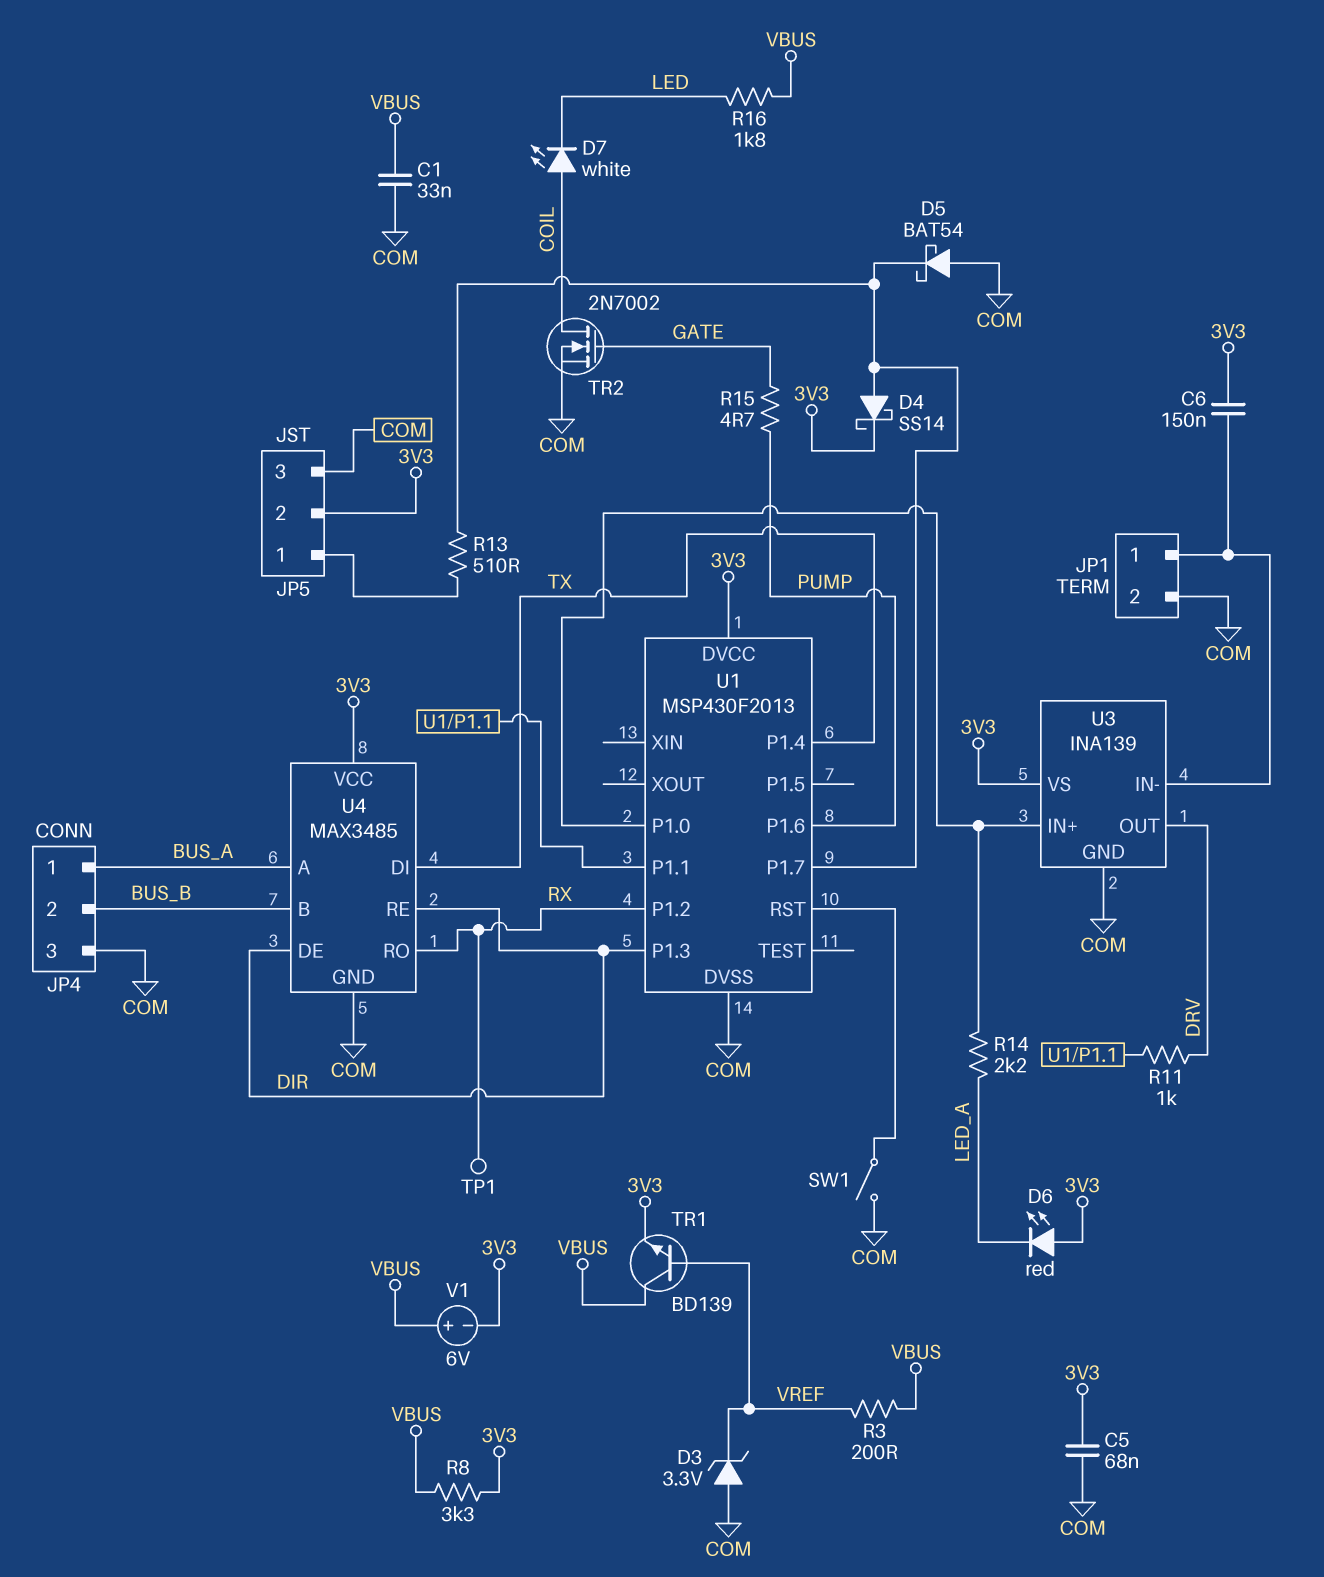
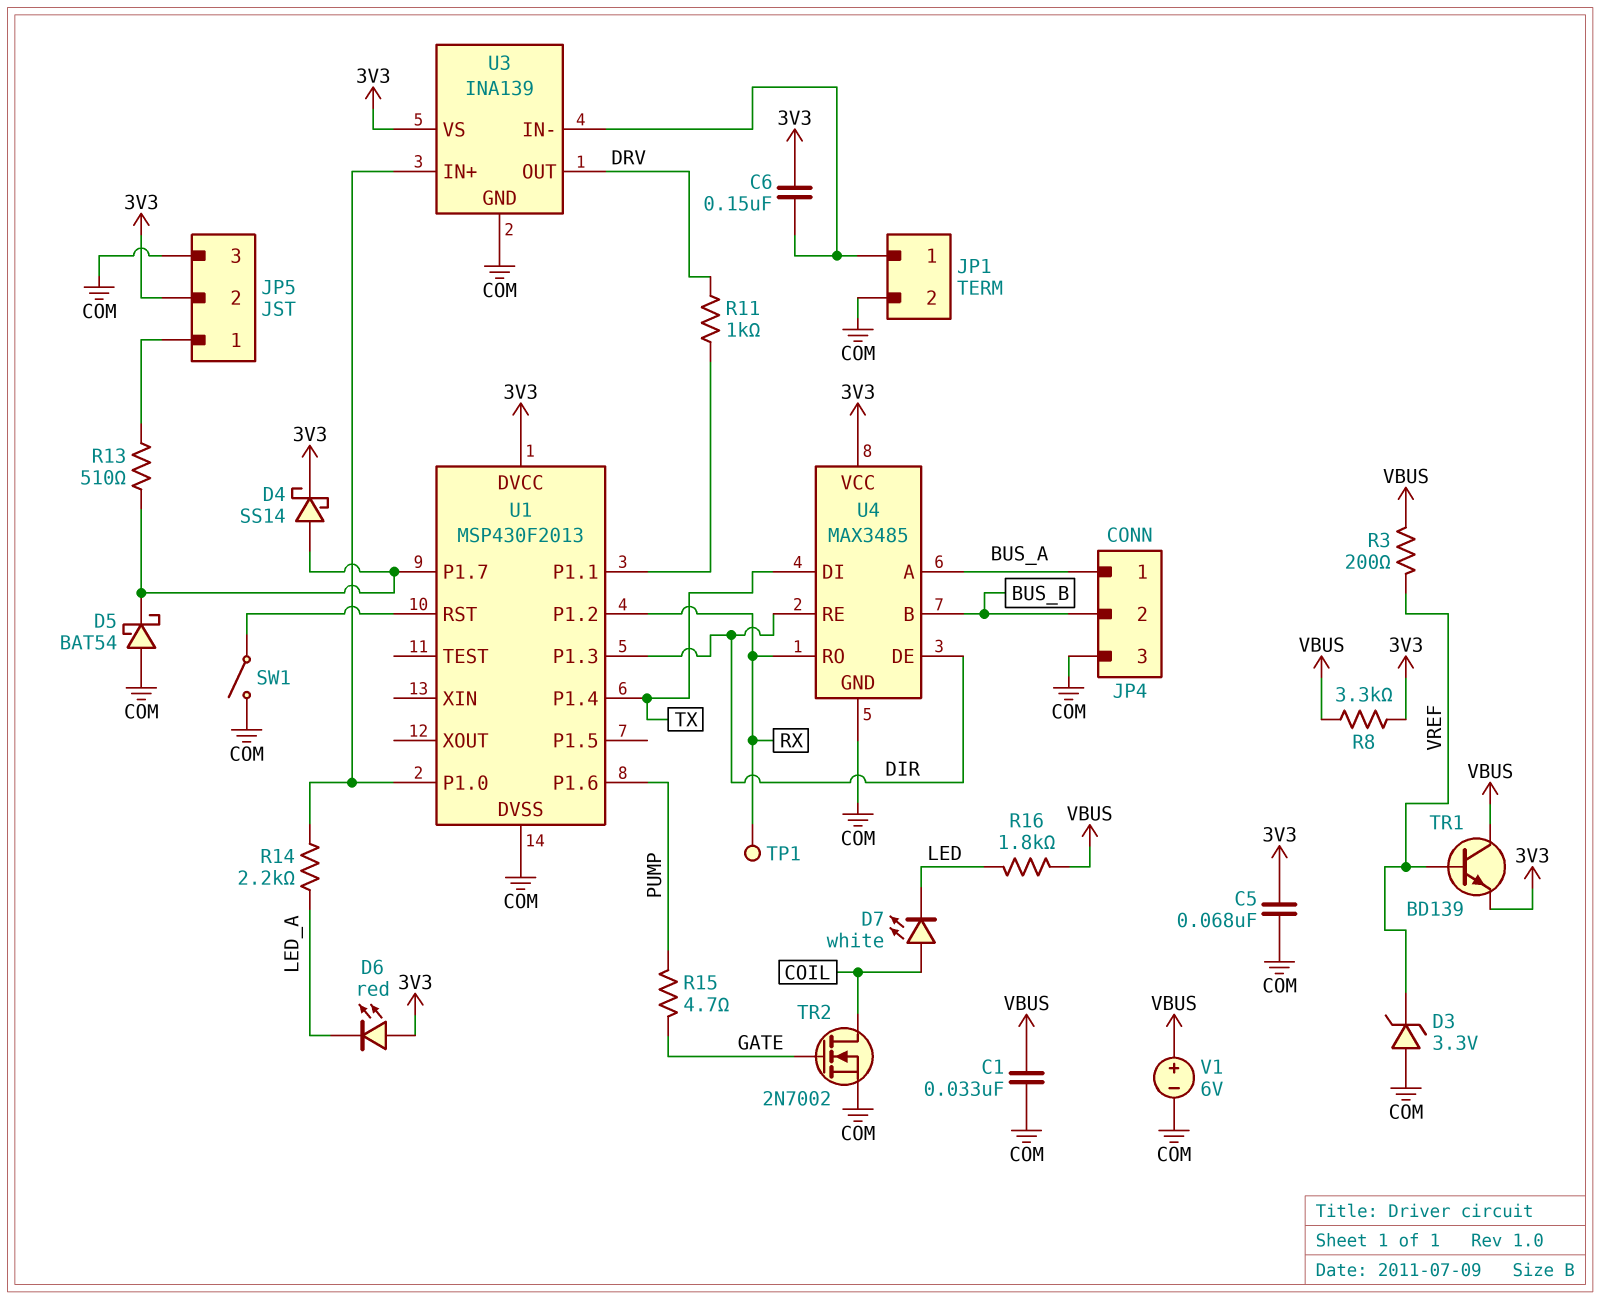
V1: 6V (plus VBUS, minus 3V3) -> 6V (plus VBUS, minus COM)

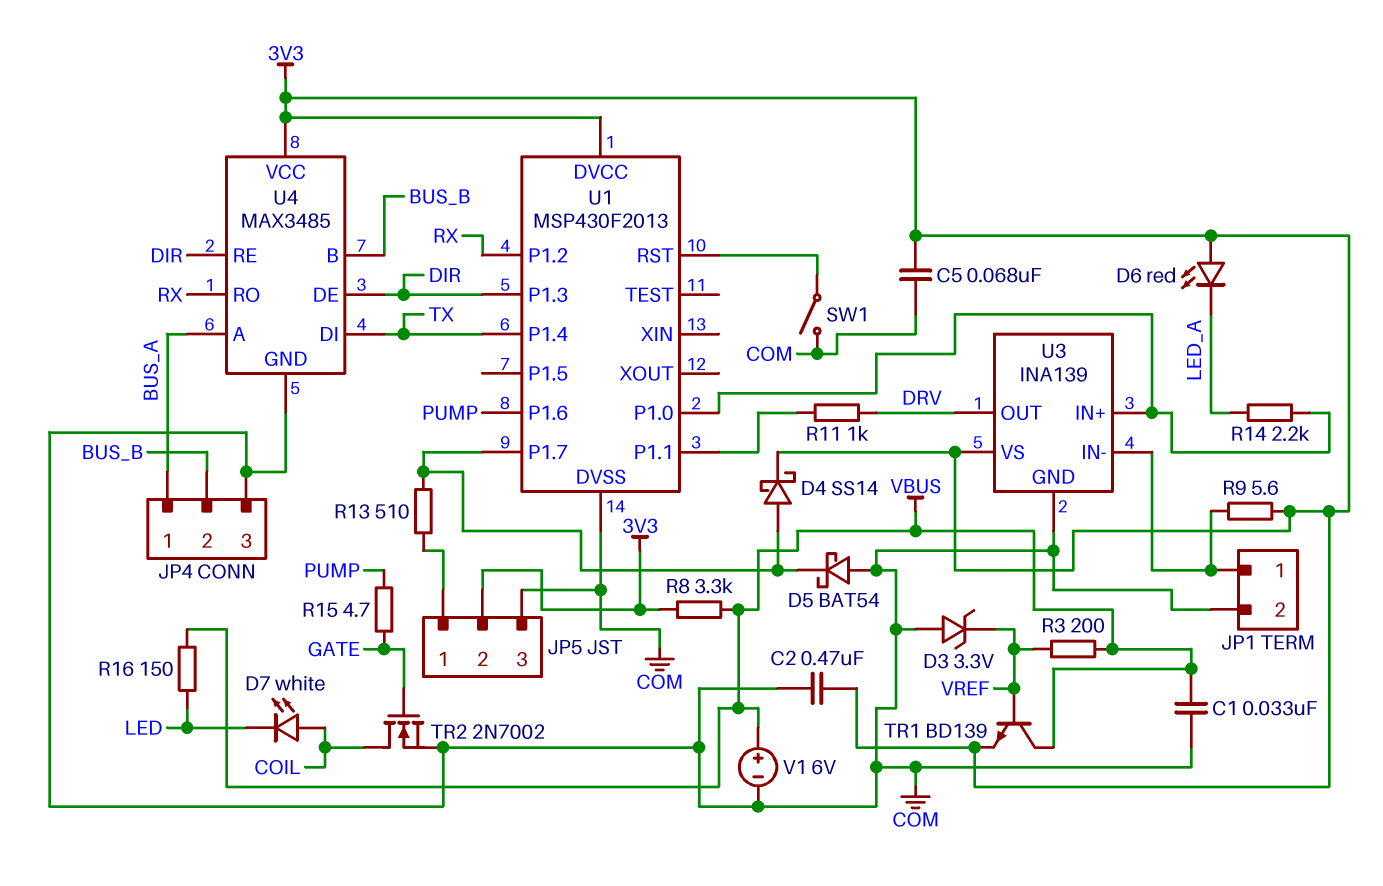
C2: none -> 470nF (3V3, COM)
C6: 150nF (3V3, JP1/1) -> none
R9: none -> 5.6 (3V3, JP1/1)
R16: 1.8k (LED, VBUS) -> 150 (LED, VBUS)
TP1: test point (RX) -> none

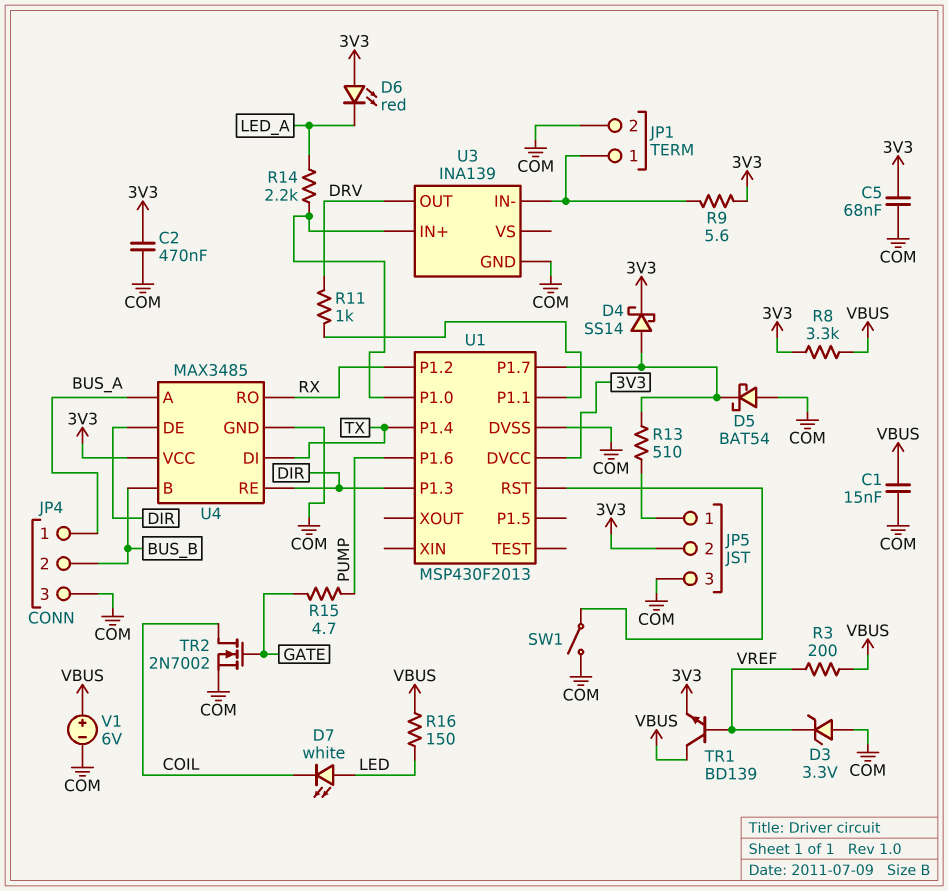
C1: 33nF (COM, VBUS) -> 15nF (COM, VBUS)
D7: LED white (A COIL, K LED) -> LED white (A LED, K COIL)
U3 pin VS: 3V3 -> none

